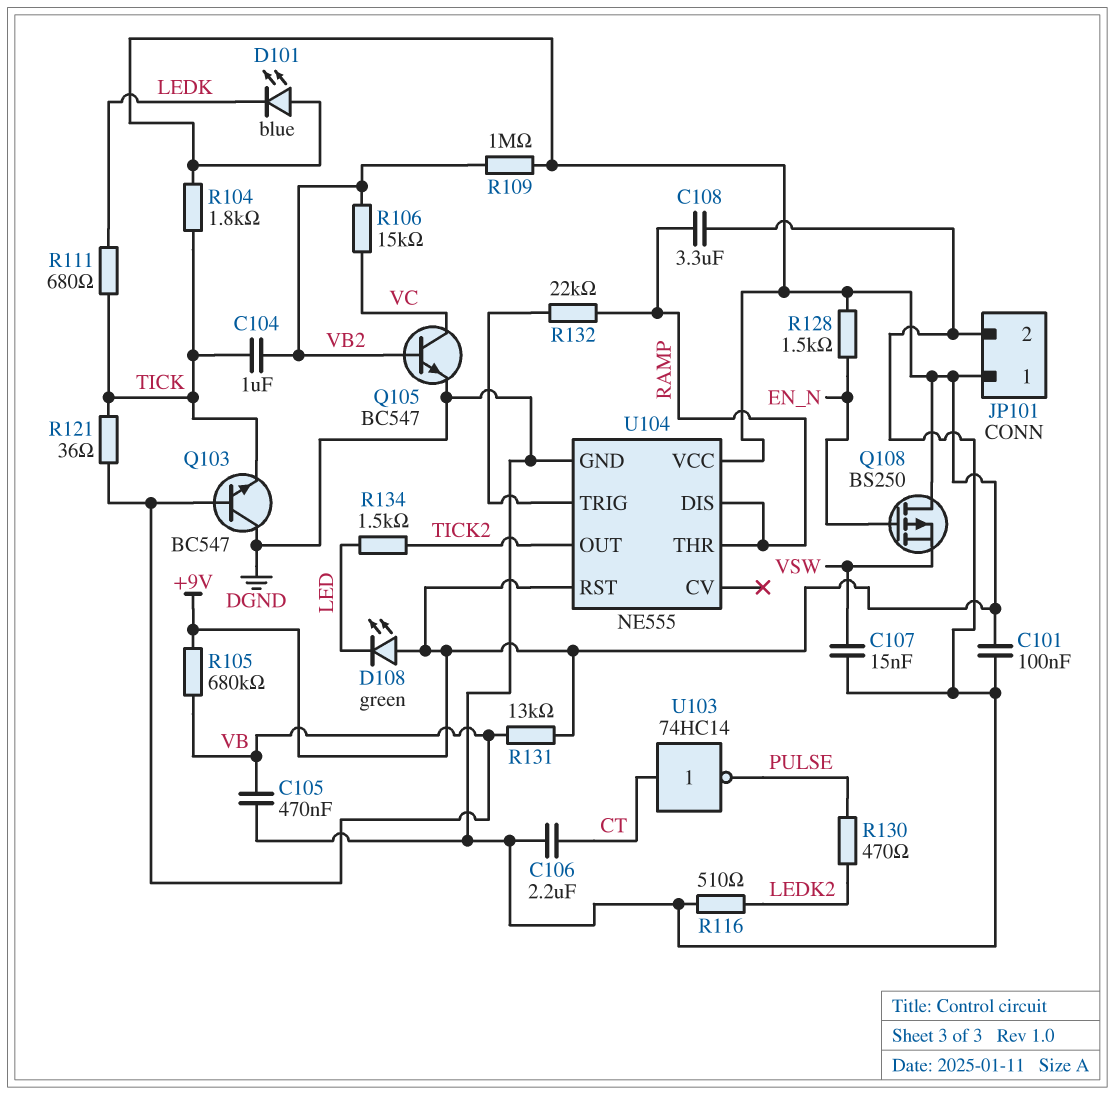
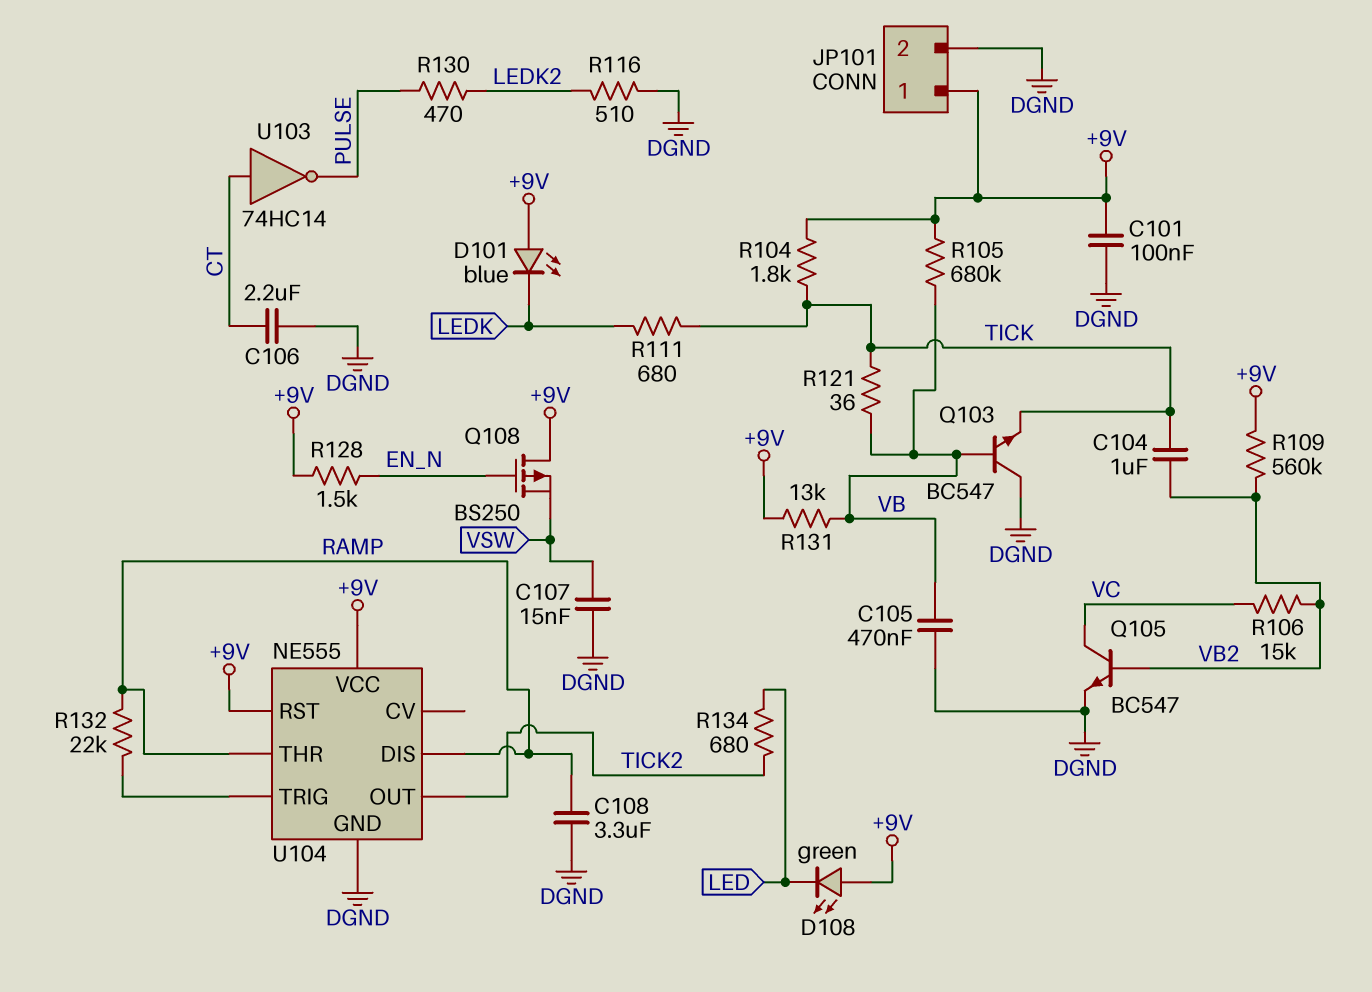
R109: 1M (+9V, VB2) -> 560k (+9V, VB2)
R134: 1.5k (LED, TICK2) -> 680 (LED, TICK2)

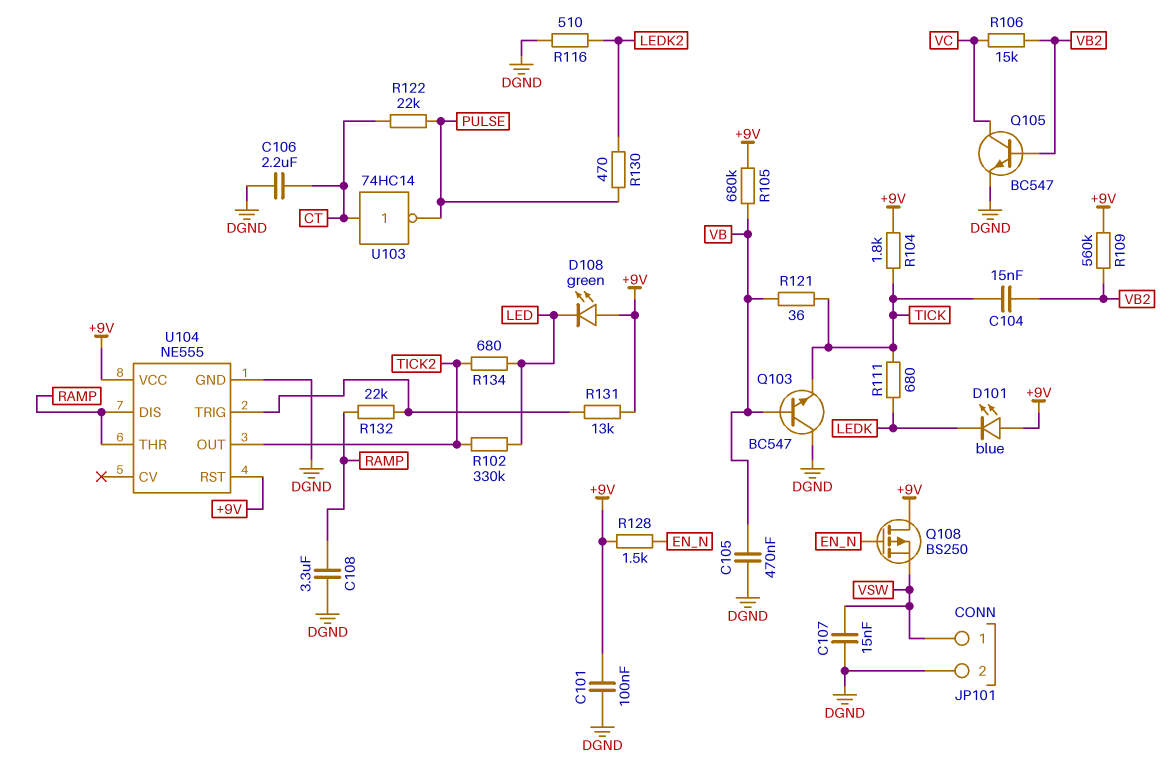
C104: 1uF (TICK, VB2) -> 15nF (TICK, VB2)
JP101 pin 1: +9V -> VSW
R102: none -> 330k (LED, TICK2)
R122: none -> 22k (CT, PULSE)
R131: 13k (+9V, VB) -> 13k (+9V, U104/TRIG)

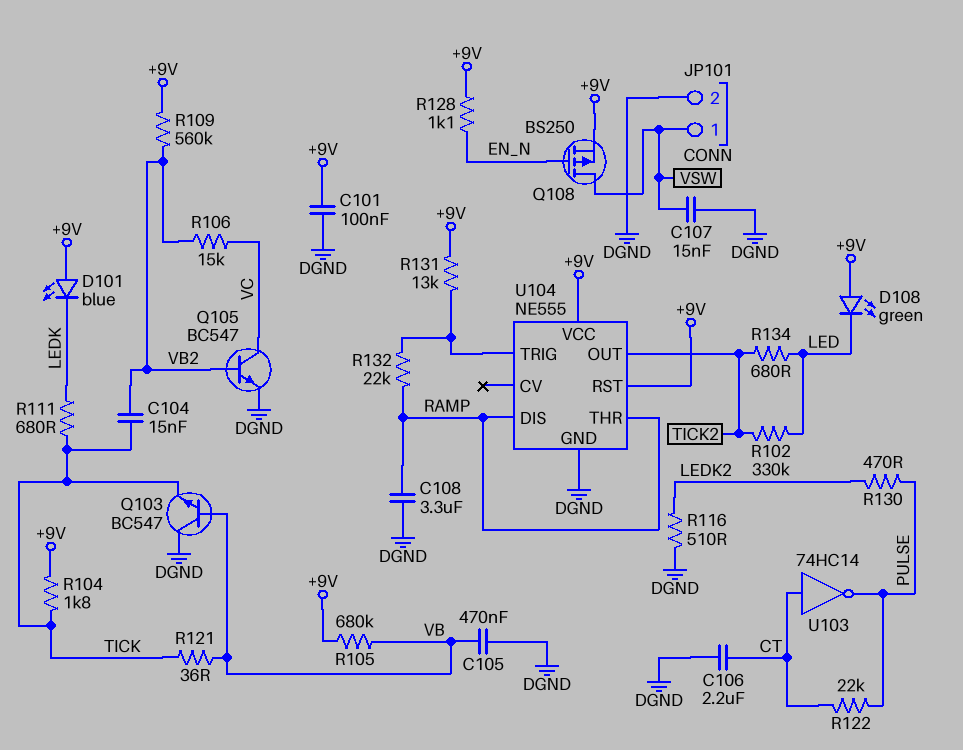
Q108: PMOS BS250 (G EN_N, D +9V, S VSW) -> PMOS BS250 (G EN_N, D VSW, S +9V)
R128: 1.5k (+9V, EN_N) -> 1.1k (+9V, EN_N)

